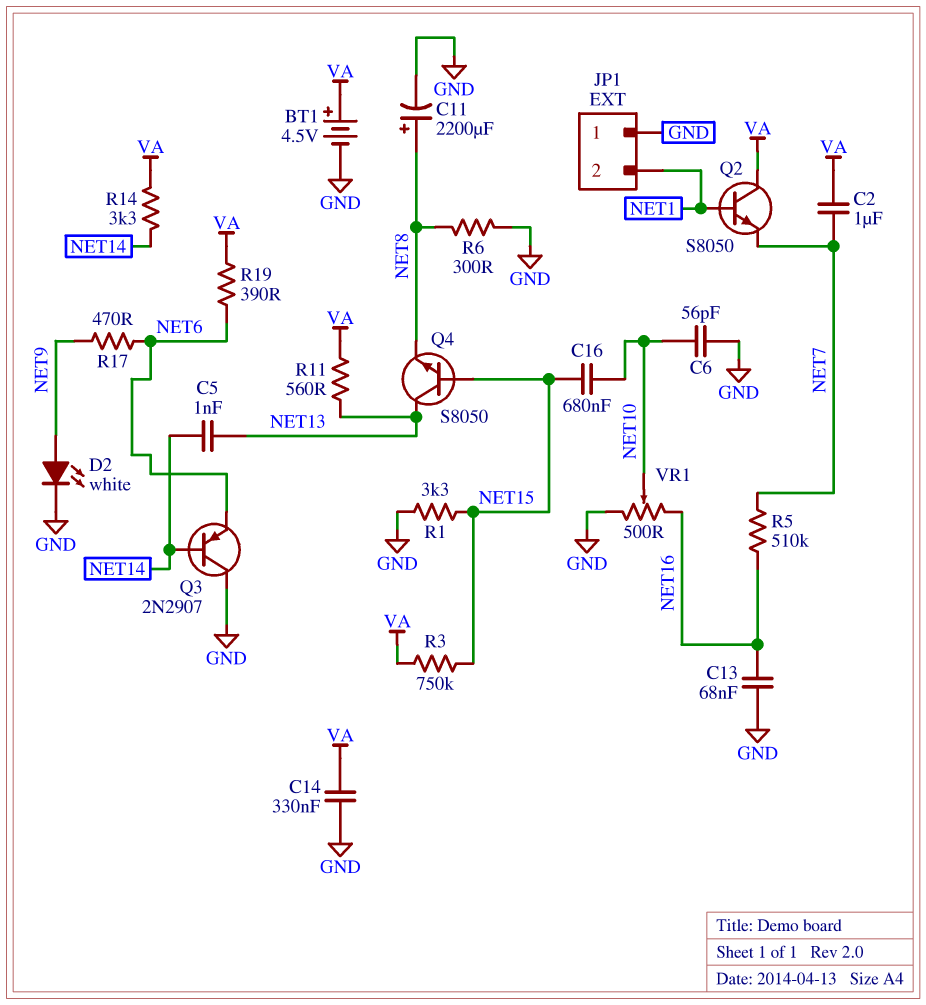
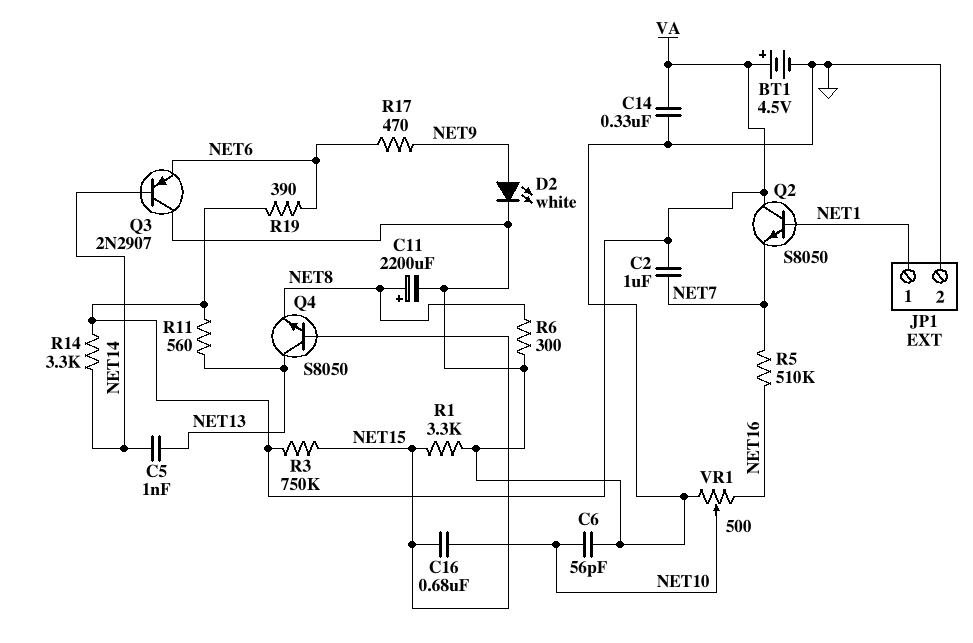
C13: 68nF (GND, NET16) -> none
JP1 pin 1: GND -> NET1
JP1 pin 2: NET1 -> GND

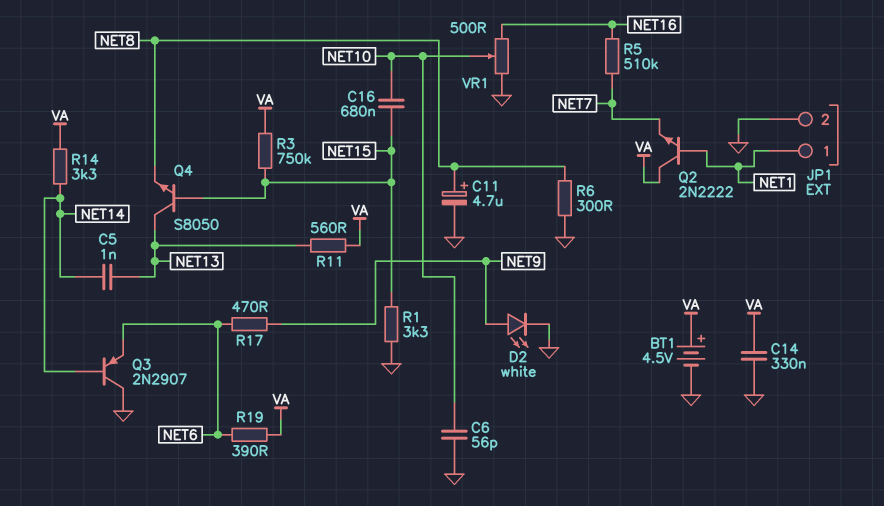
C2: 1uF (NET7, VA) -> none
C11: 2200uF (plus NET8, minus GND) -> 4.7uF (plus NET8, minus GND)
Q2: NPN S8050 (B NET1, C VA, E NET7) -> NPN 2N2222 (B NET1, C VA, E NET7)

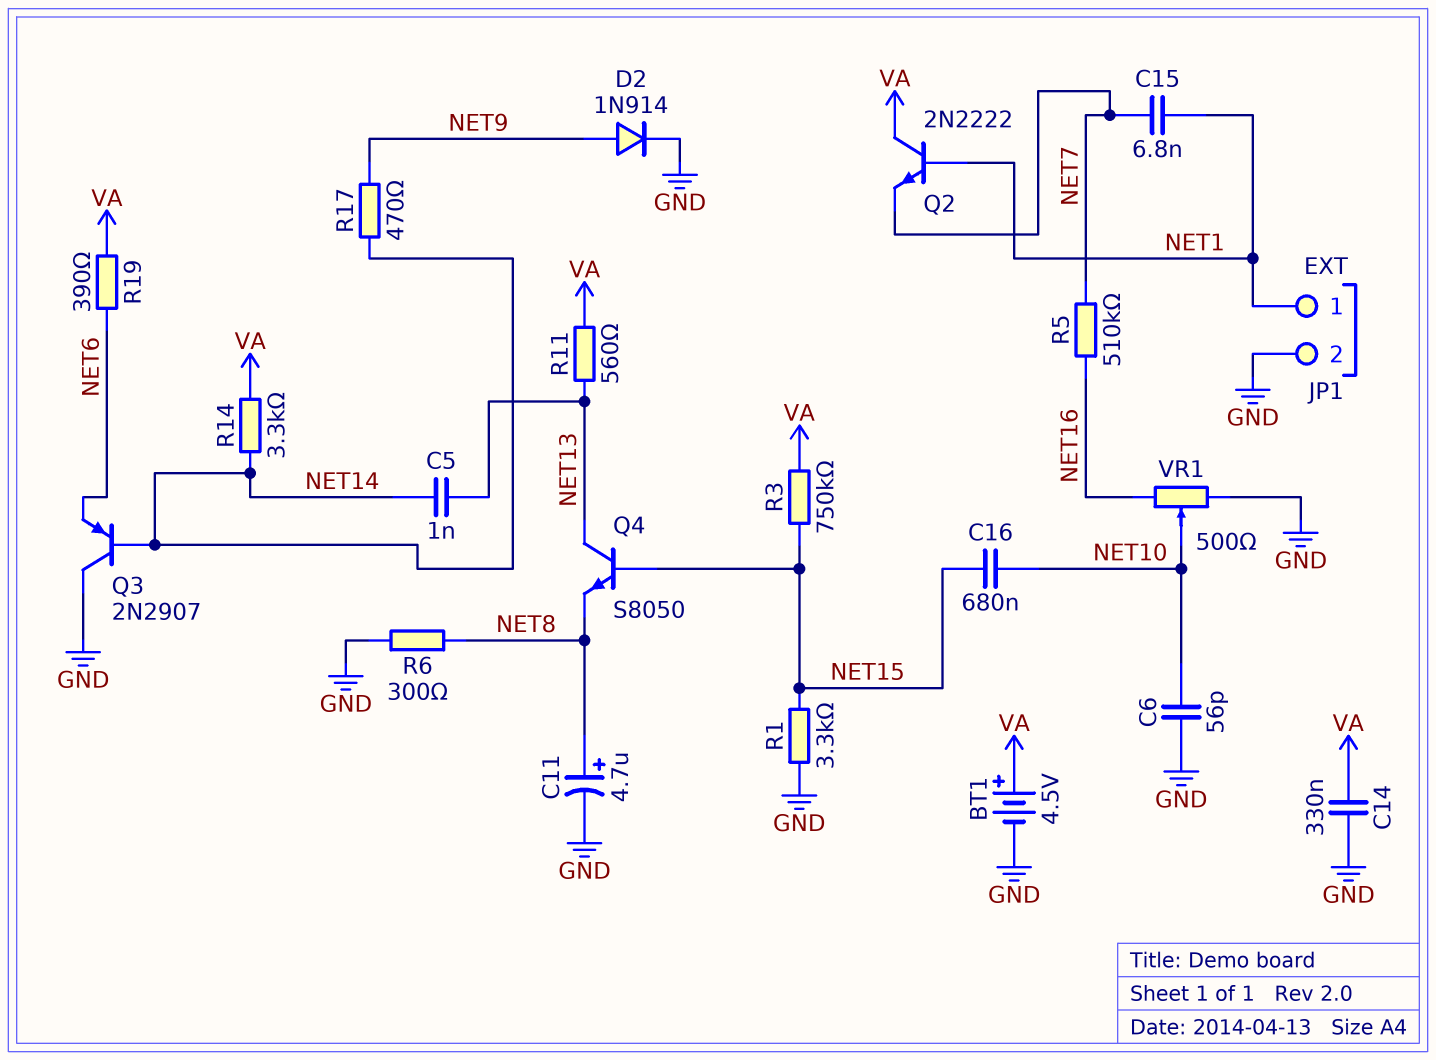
C15: none -> 6.8nF (NET1, NET7)
D2: LED white (A NET9, K GND) -> diode 1N914 (A NET9, K GND)
R17: 470 (NET6, NET9) -> 470 (NET9, NET14)

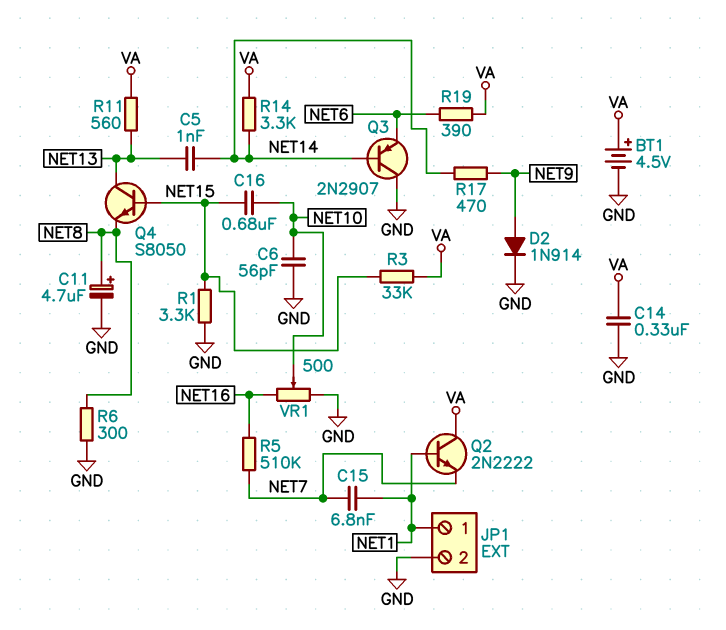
R3: 750k (NET15, VA) -> 33k (NET15, VA)

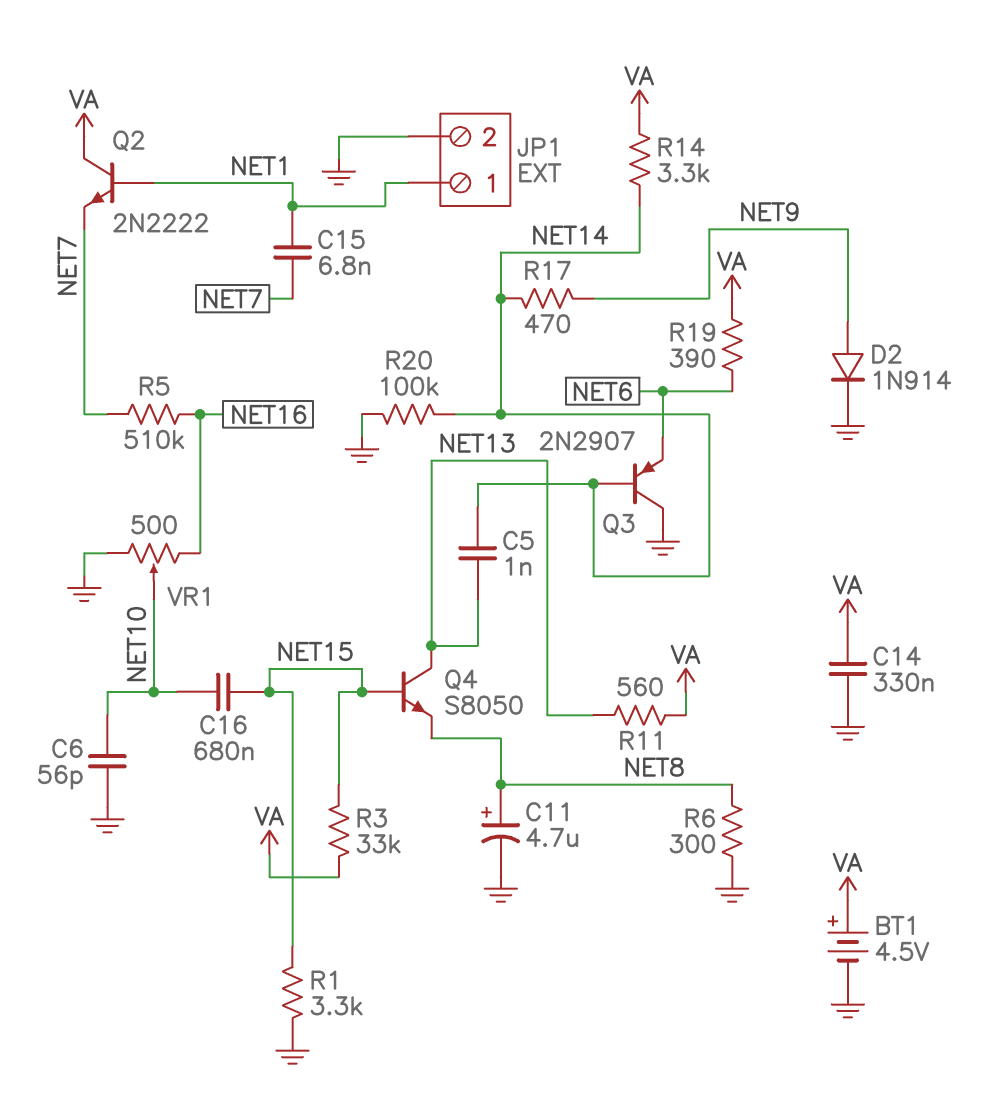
R20: none -> 100k (GND, NET14)

